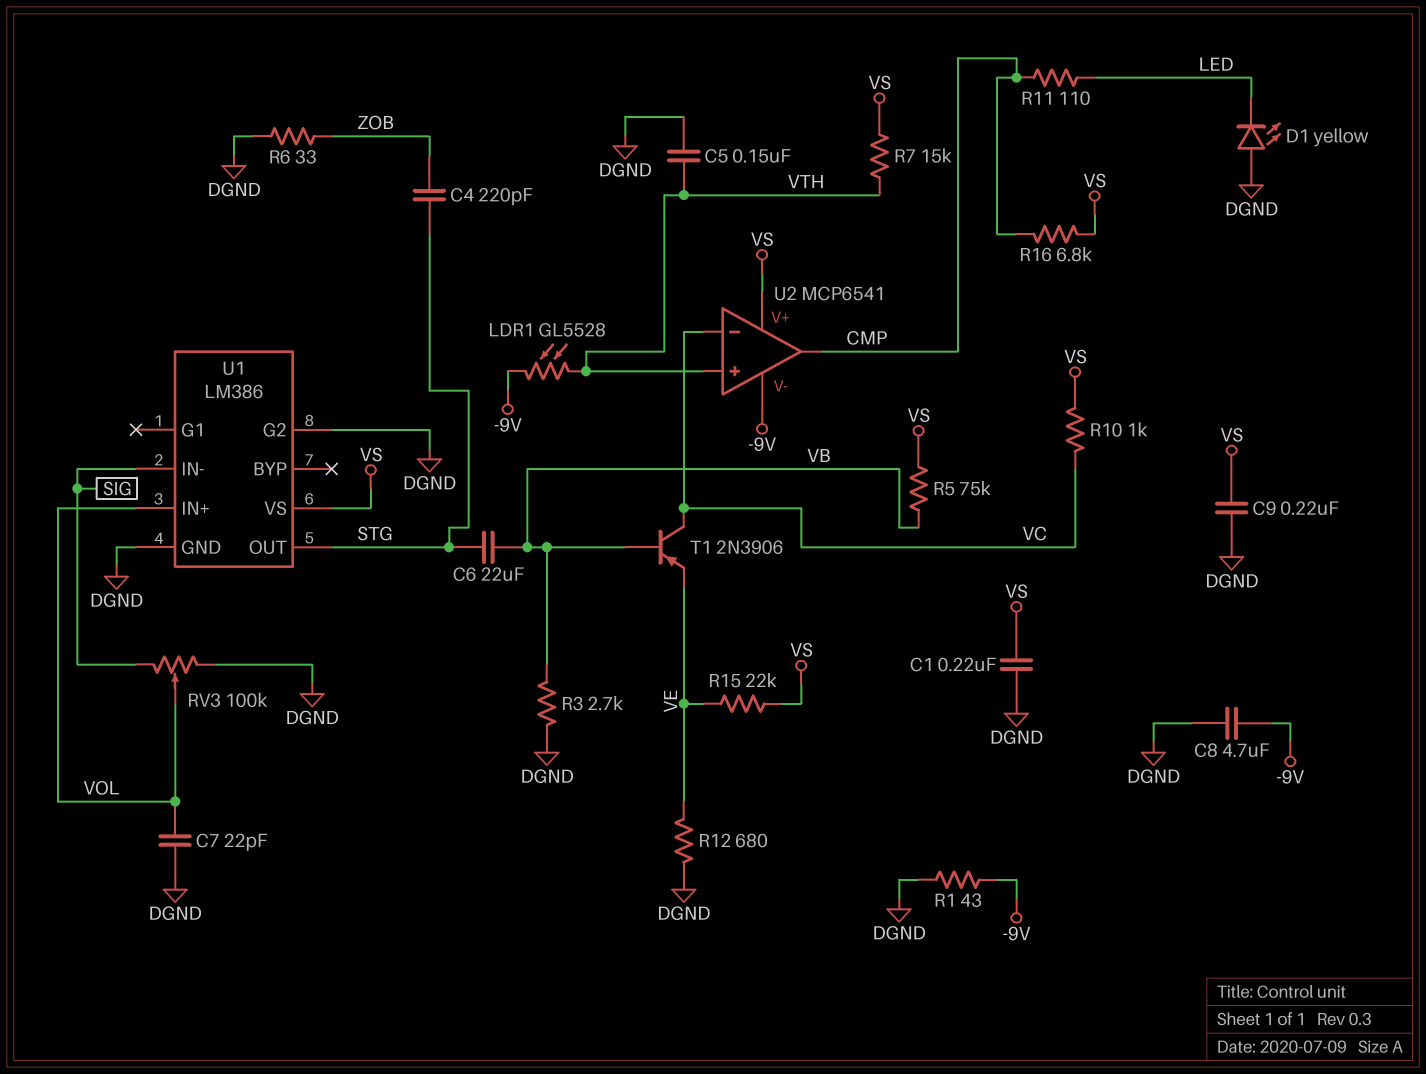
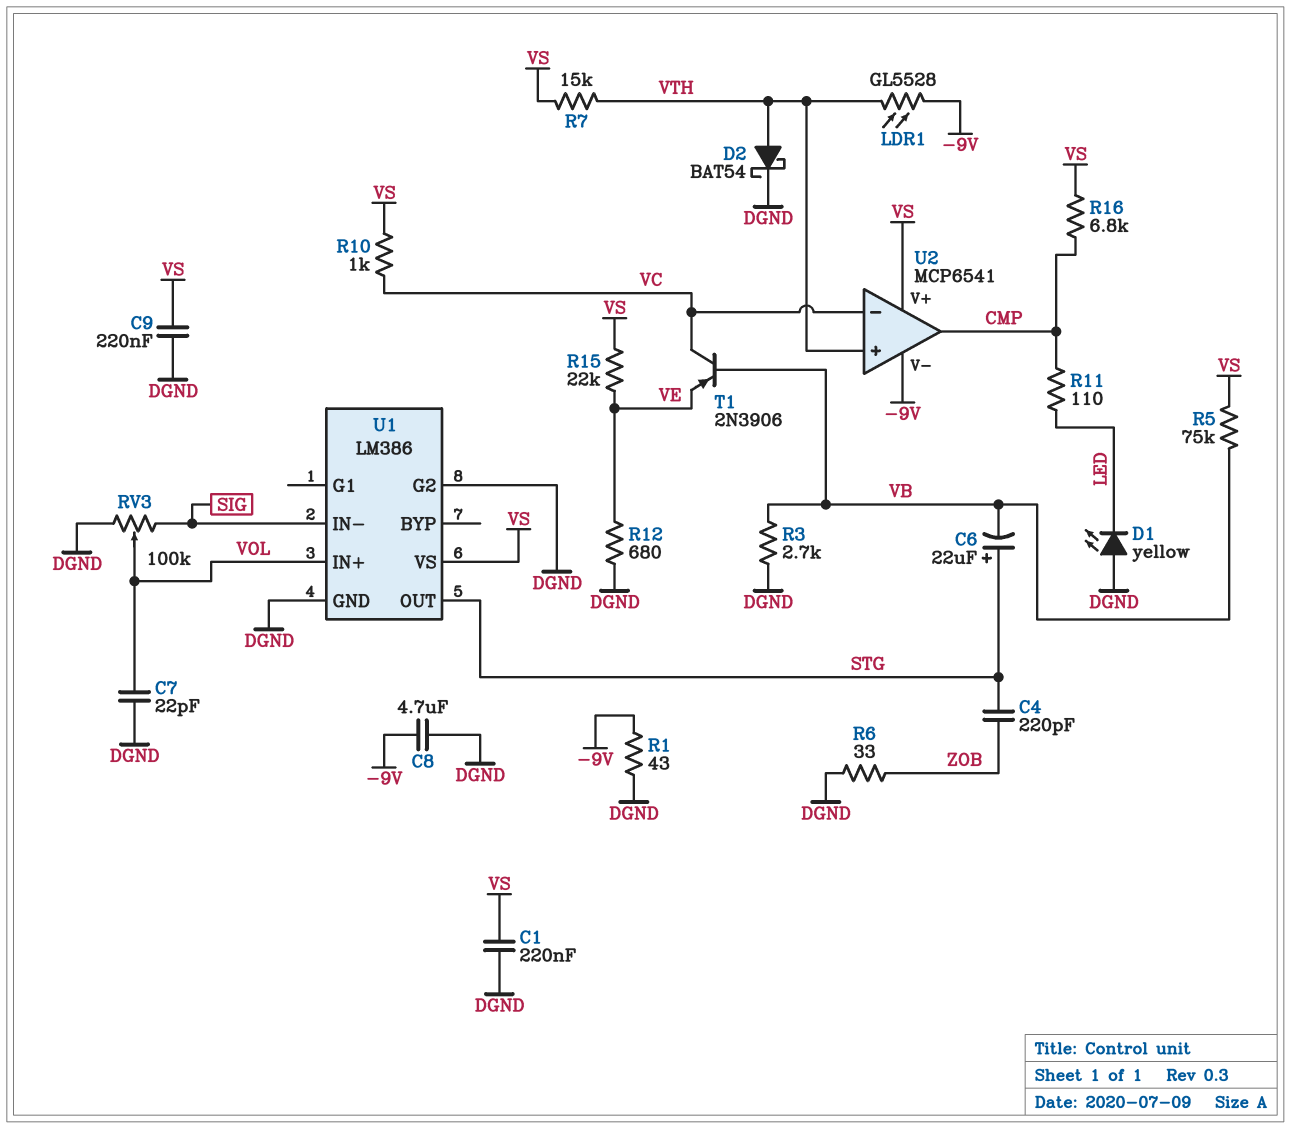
C5: 150nF (DGND, VTH) -> none
C6: 22uF (STG, VB) -> 22uF (plus STG, minus VB)
D2: none -> schottky BAT54 (A VTH, K DGND)

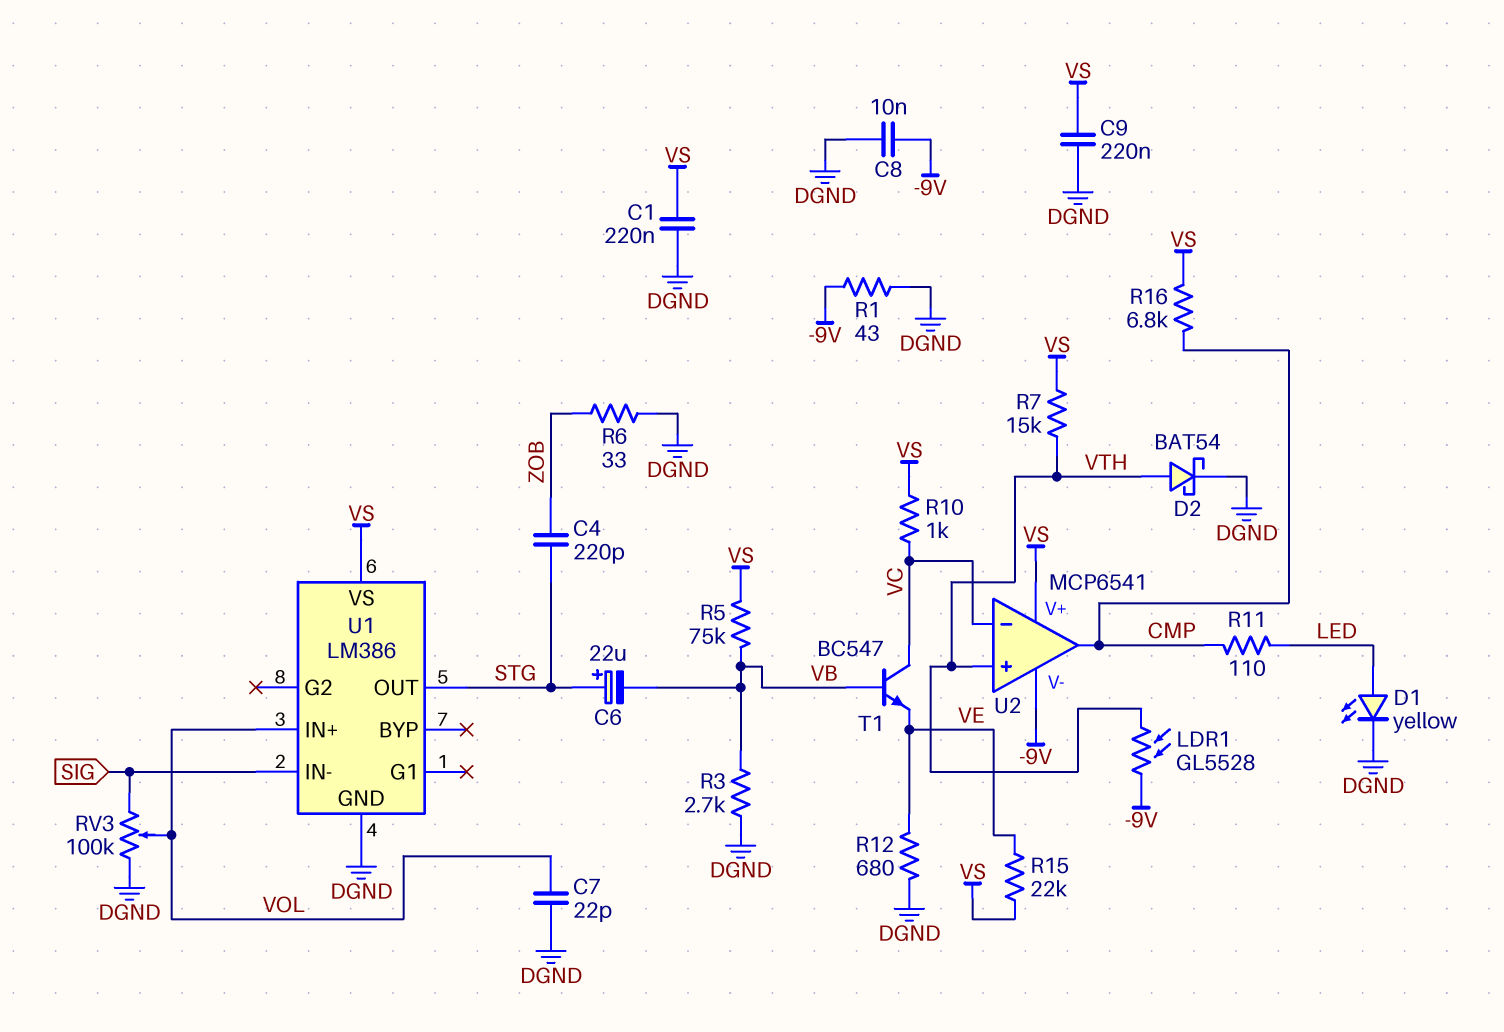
C8: 4.7uF (-9V, DGND) -> 10nF (-9V, DGND)
D1: LED yellow (A DGND, K LED) -> LED yellow (A LED, K DGND)
T1: PNP 2N3906 (B VB, C VC, E VE) -> NPN BC547 (B VB, C VC, E VE)
U1 pin G2: DGND -> none

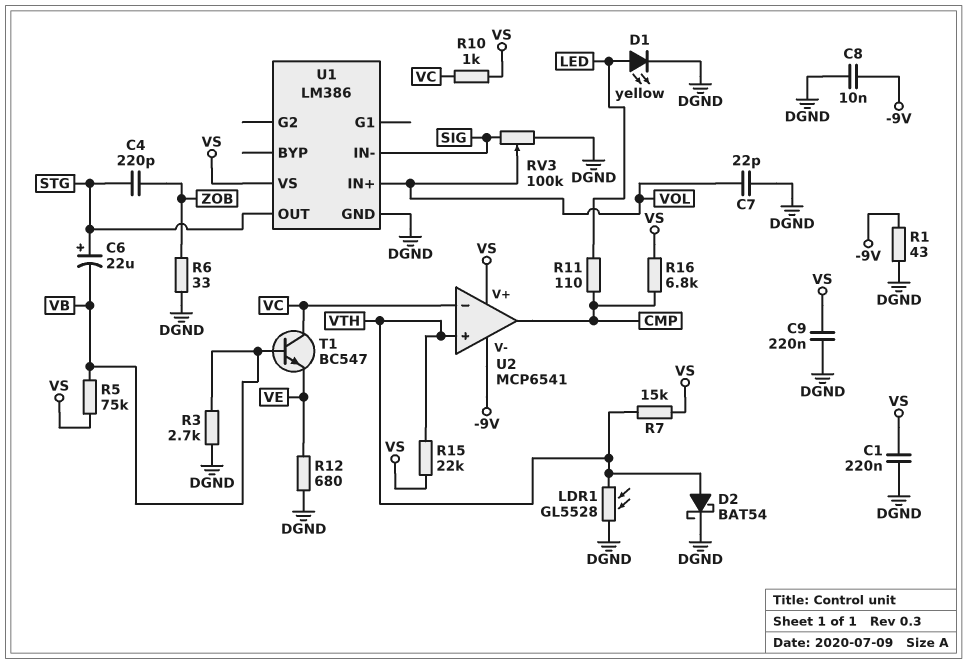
LDR1: GL5528 (-9V, VTH) -> GL5528 (DGND, VTH)
R15: 22k (VE, VS) -> 22k (VS, VTH)

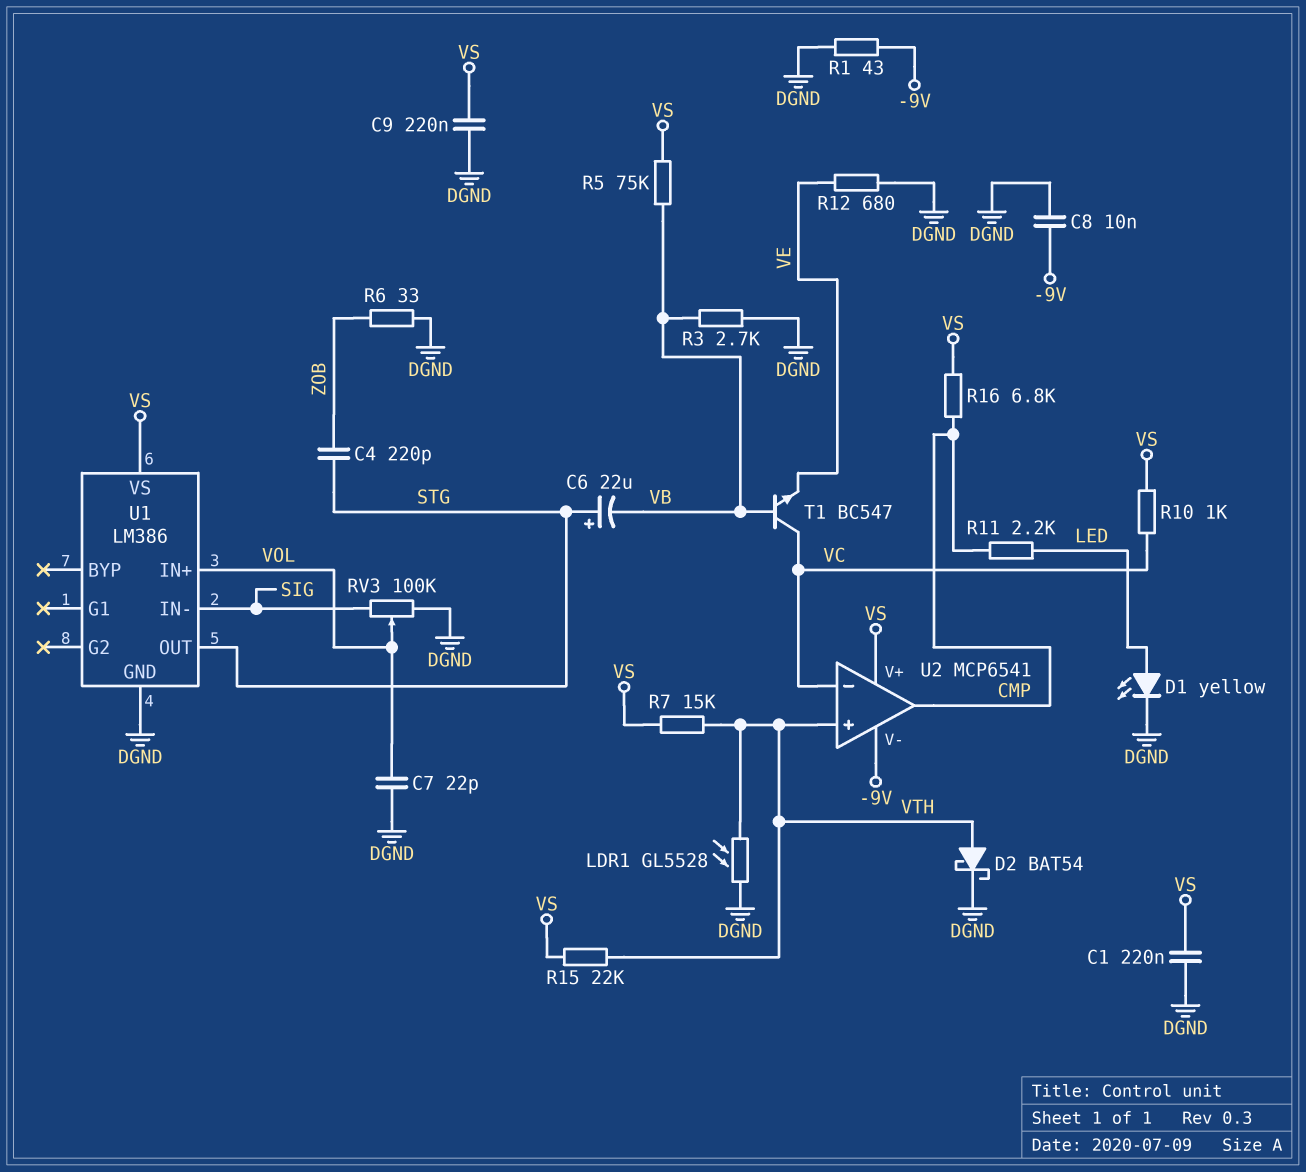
R11: 110 (CMP, LED) -> 2.2k (CMP, LED)

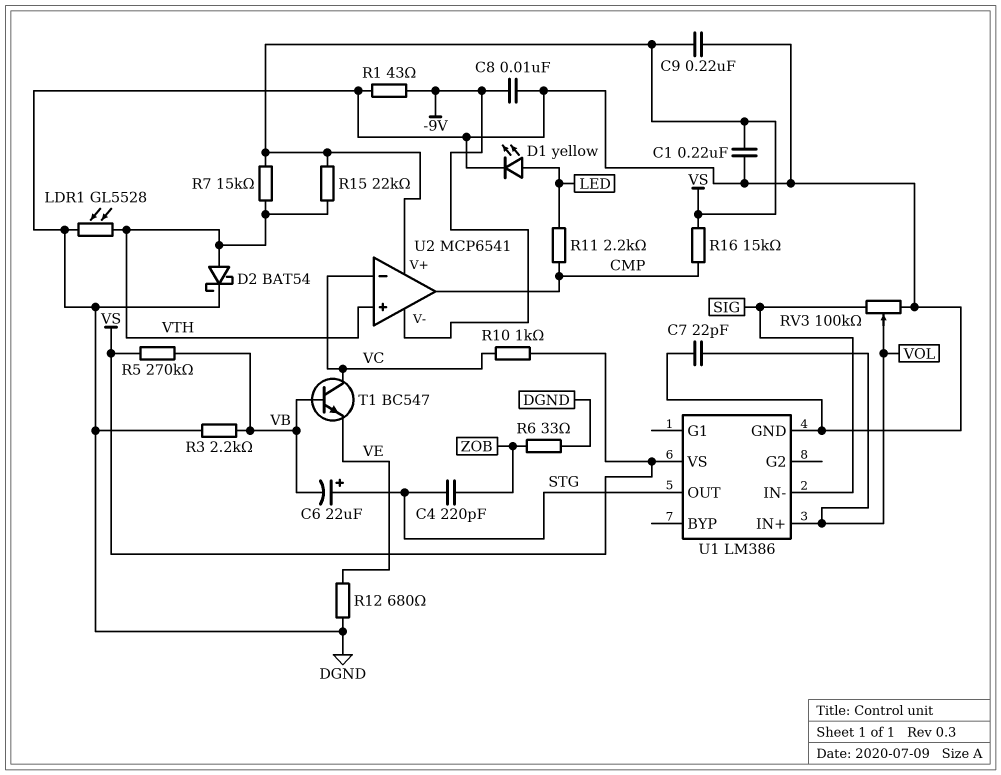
R3: 2.7k (DGND, VB) -> 2.2k (DGND, VB)
R5: 75k (VB, VS) -> 270k (VB, VS)
R16: 6.8k (CMP, VS) -> 15k (CMP, VS)

